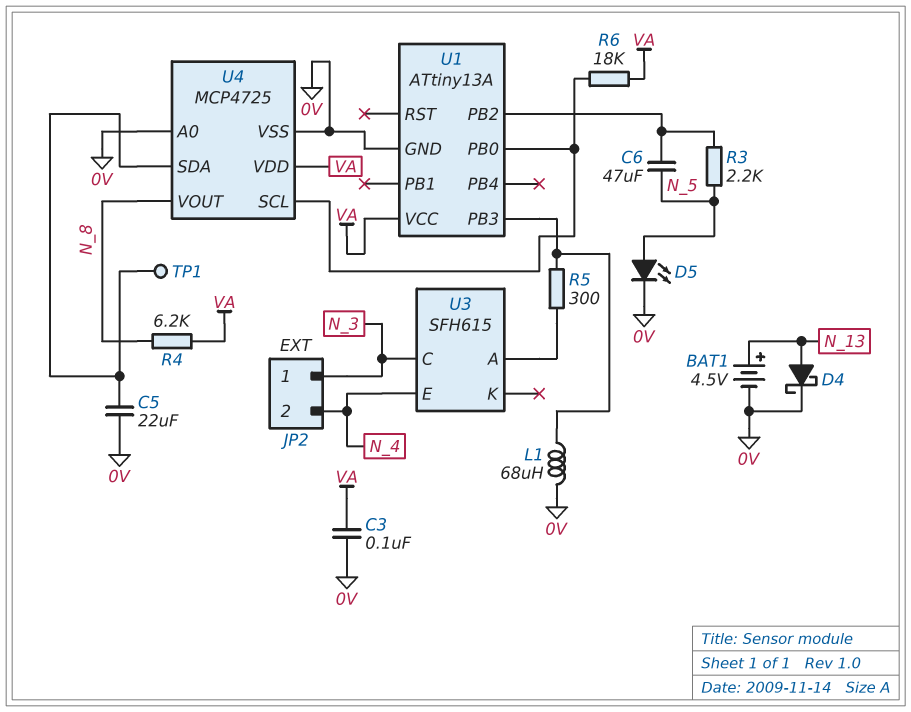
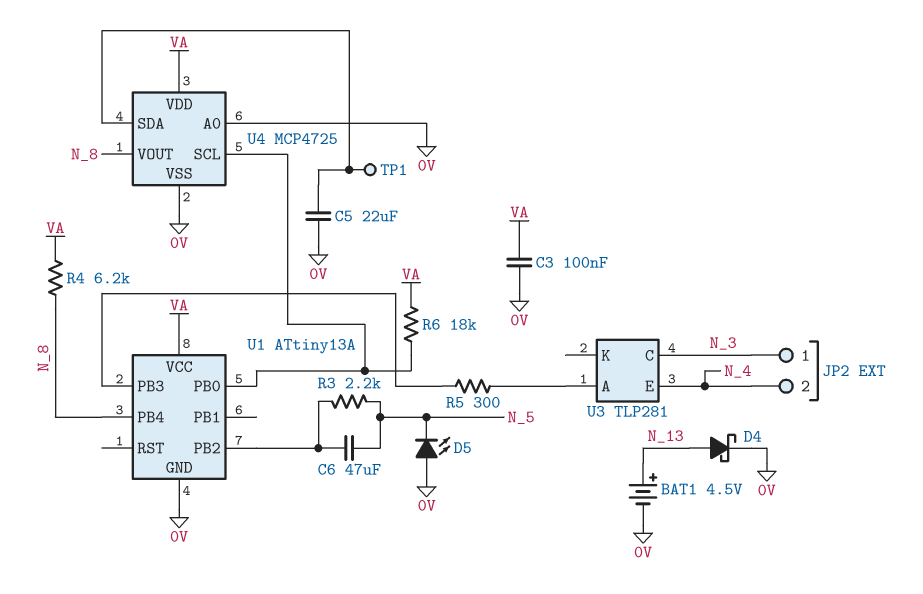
D5: LED (A N_5, K 0V) -> LED (A 0V, K N_5)
L1: 68uH (0V, U1/PB3) -> none
U1 pin PB4: none -> N_8
U3: SFH615 -> TLP281

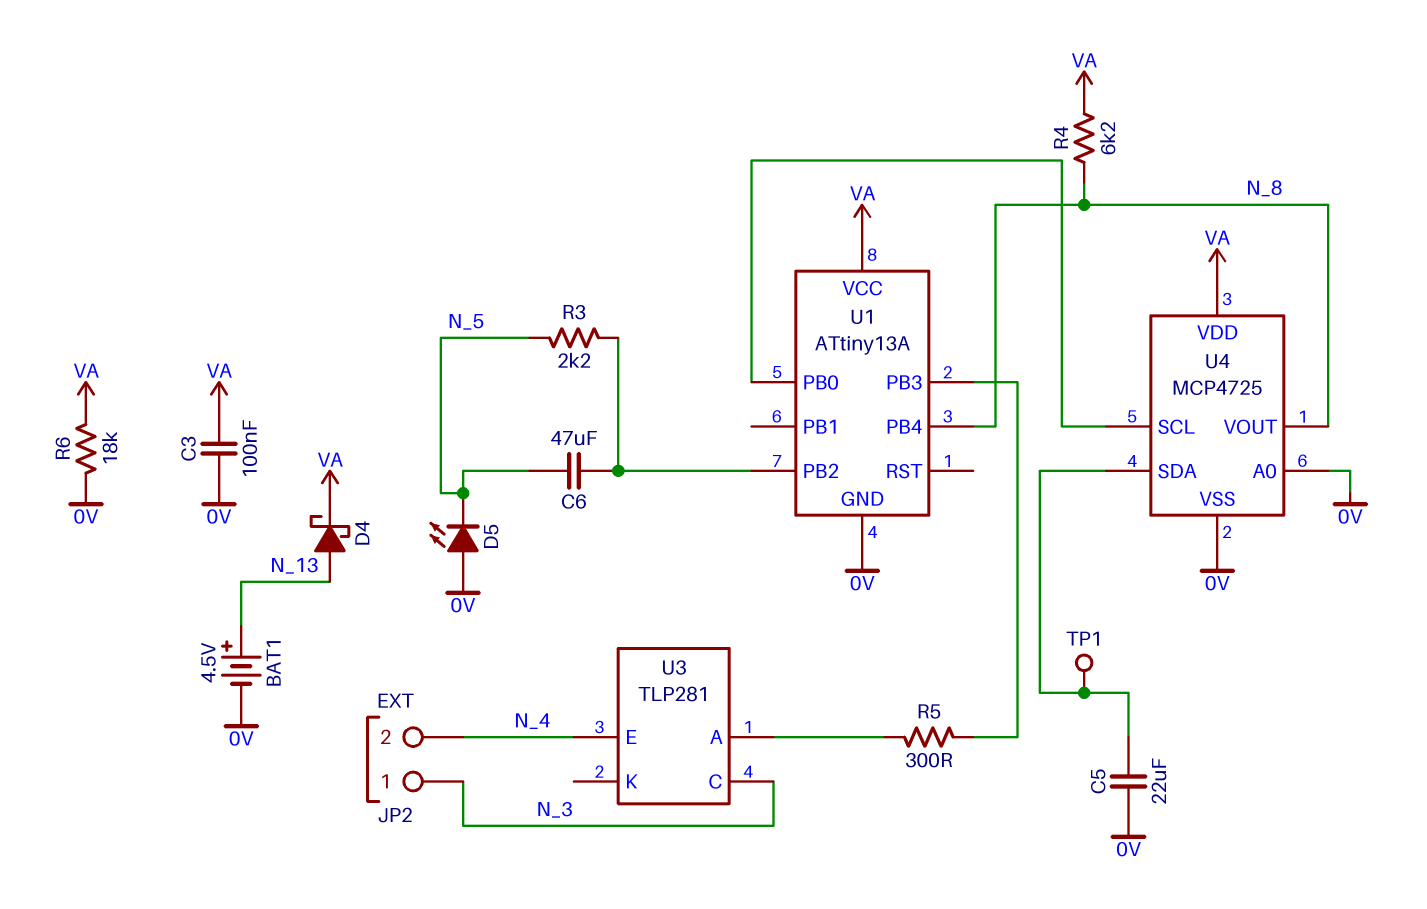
D4: schottky (A N_13, K 0V) -> schottky (A N_13, K VA)
R6: 18k (U1/PB0, VA) -> 18k (0V, VA)

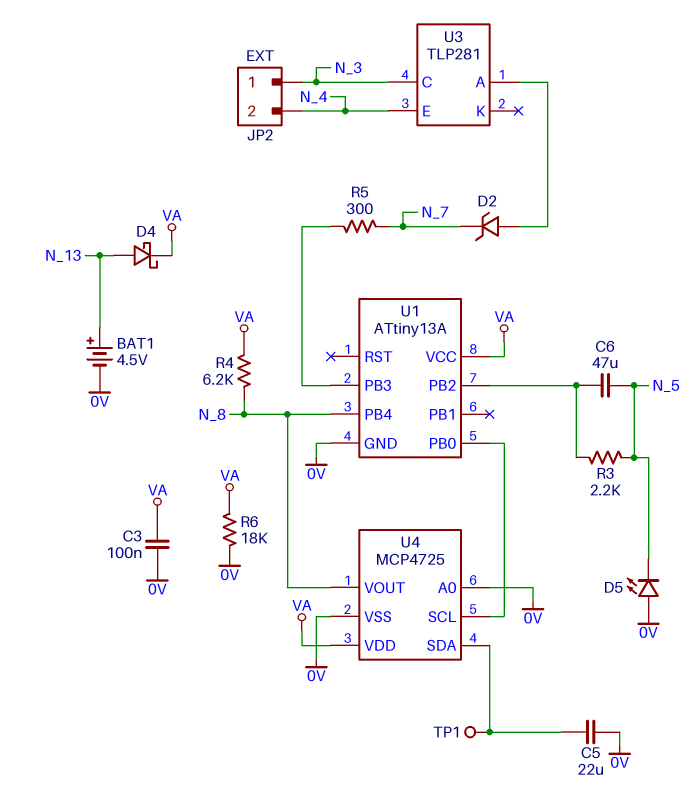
D2: none -> zener (A U3/A, K N_7)
R5: 300 (U1/PB3, U3/A) -> 300 (N_7, U1/PB3)

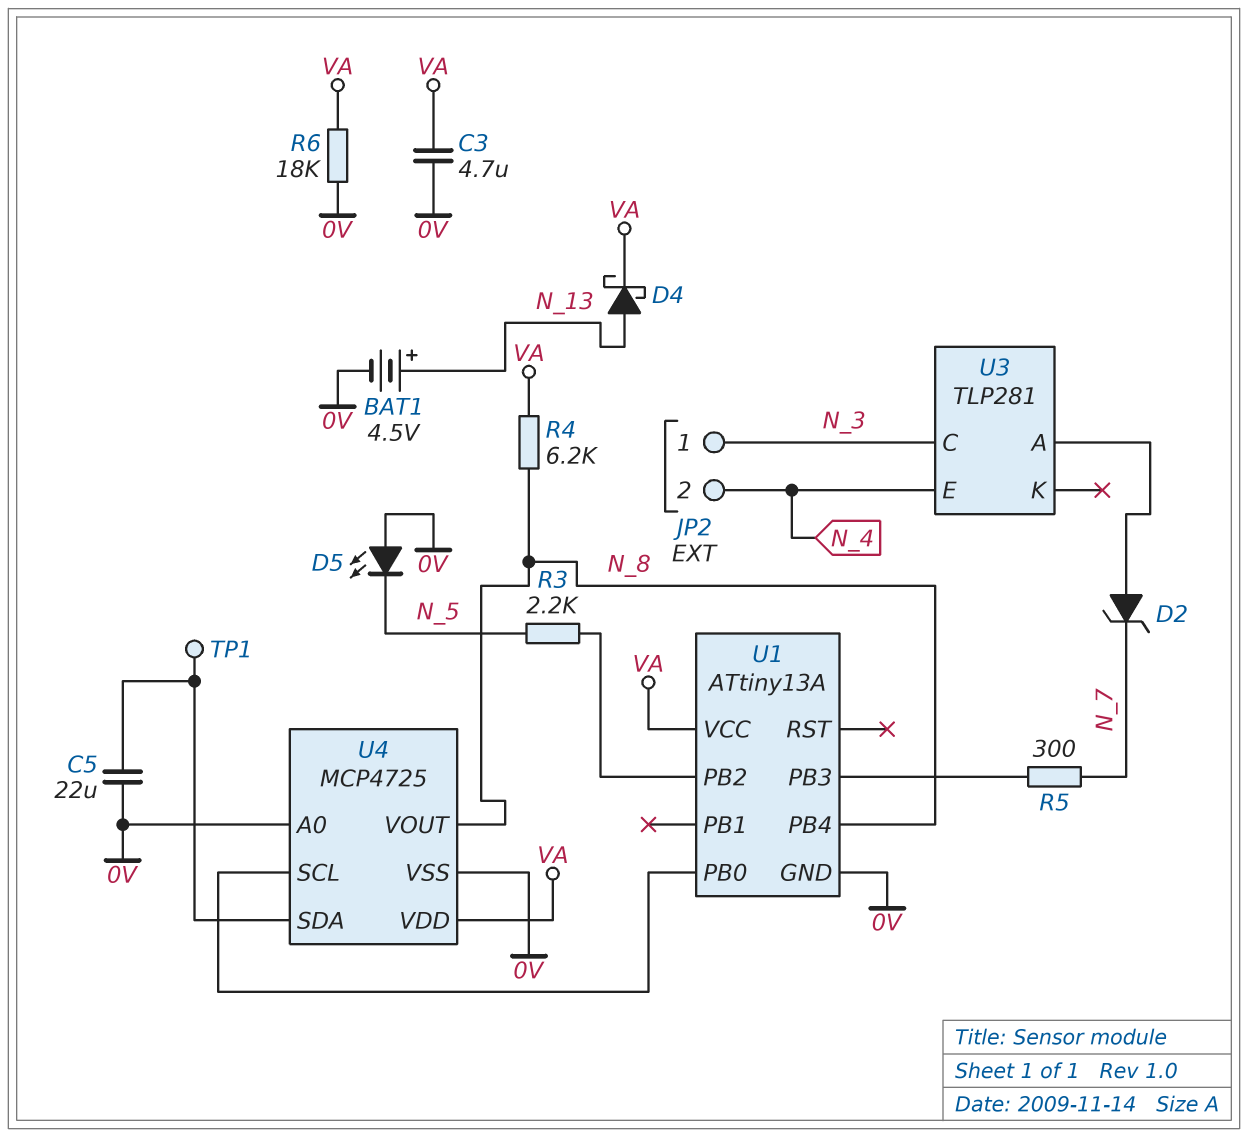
C3: 100nF (0V, VA) -> 4.7uF (0V, VA)
C6: 47uF (N_5, U1/PB2) -> none

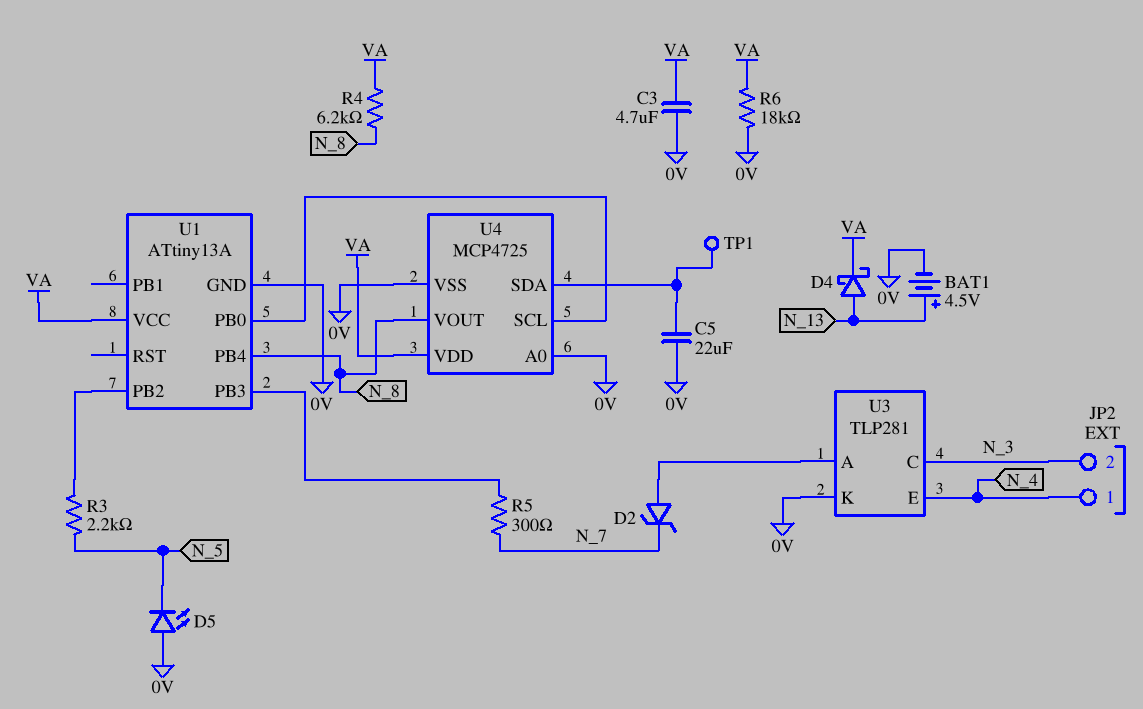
JP2 pin 1: N_3 -> N_4
JP2 pin 2: N_4 -> N_3
U3 pin K: none -> 0V

